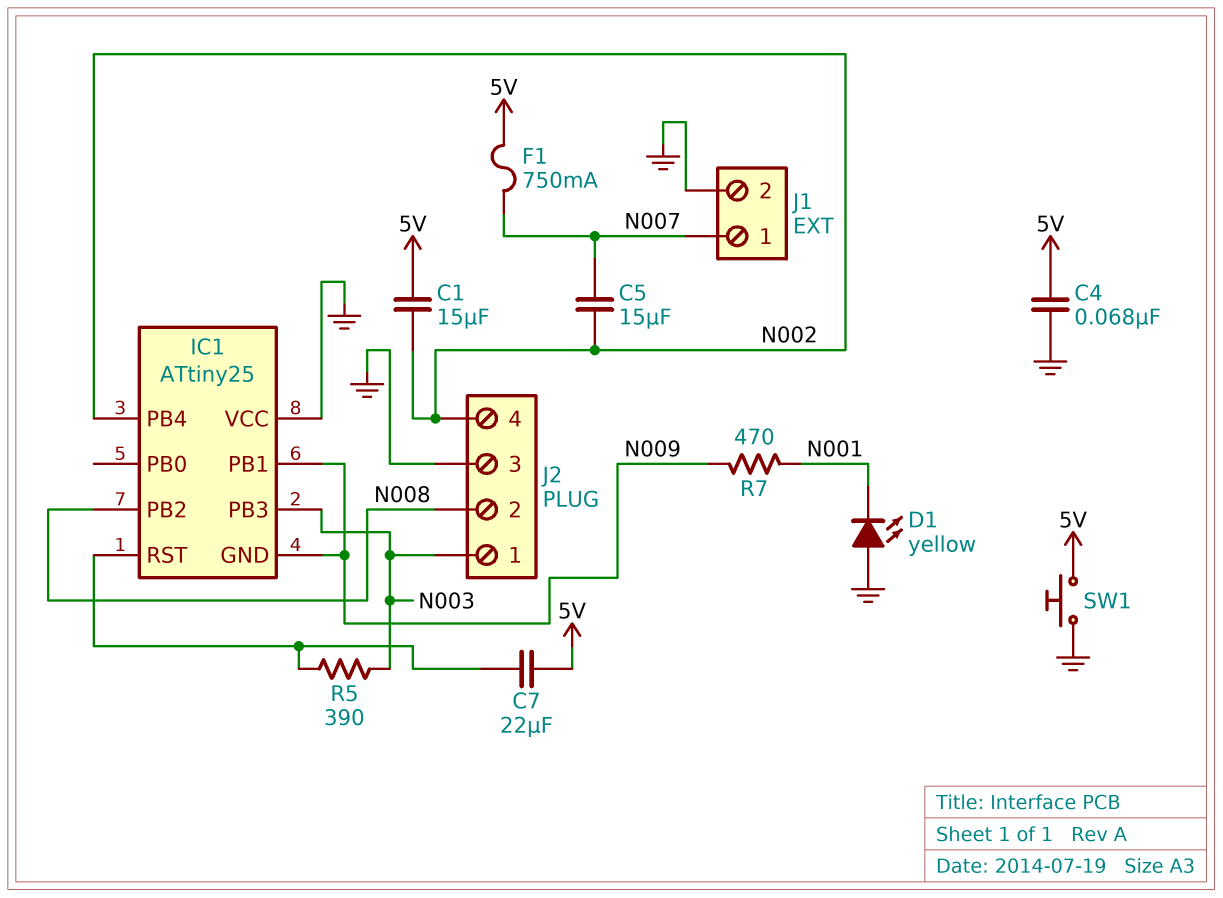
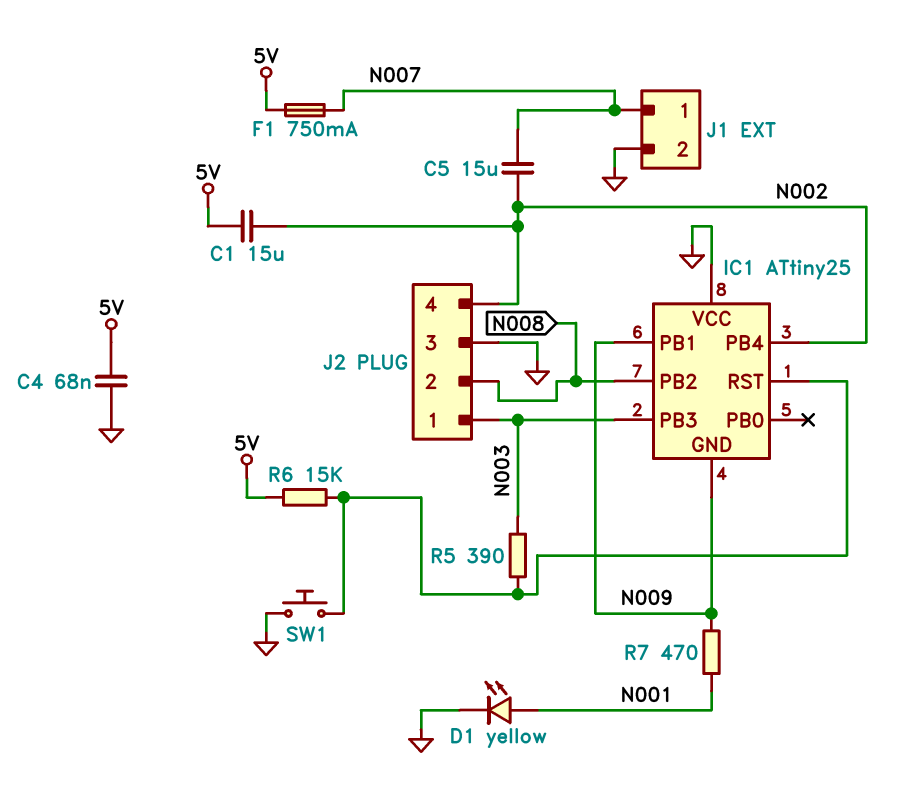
C7: 22uF (5V, IC1/RST) -> none
D1: LED yellow (A GND, K N001) -> LED yellow (A N001, K GND)
R6: none -> 15k (5V, IC1/RST)
SW1: button (5V, GND) -> button (GND, IC1/RST)

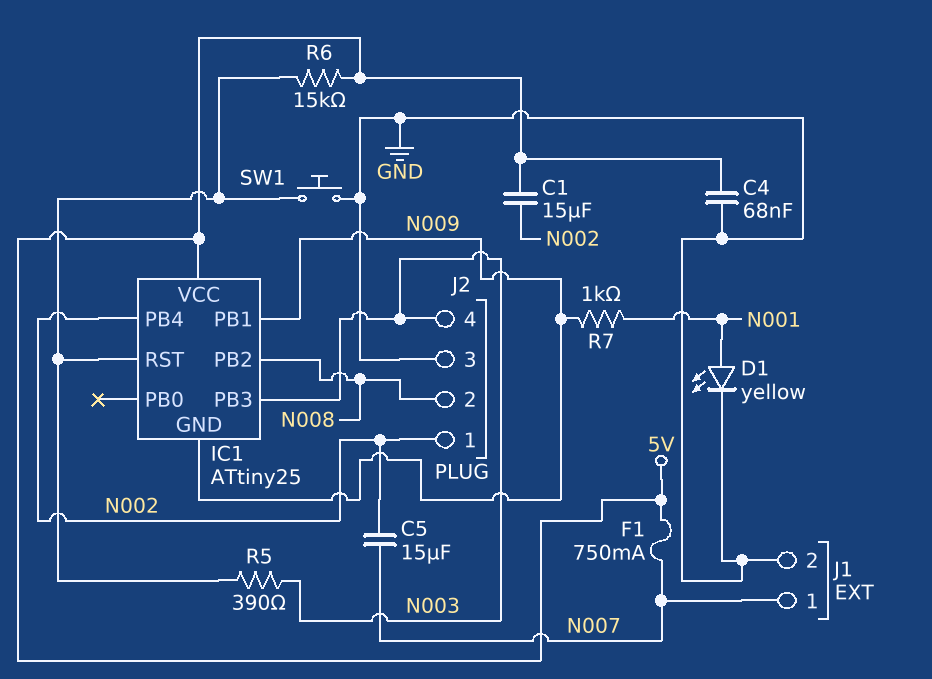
IC1 pin VCC: GND -> 5V
J2 pin 1: N003 -> N002
J2 pin 4: N002 -> N003
R7: 470 (N001, N009) -> 1k (N001, N009)

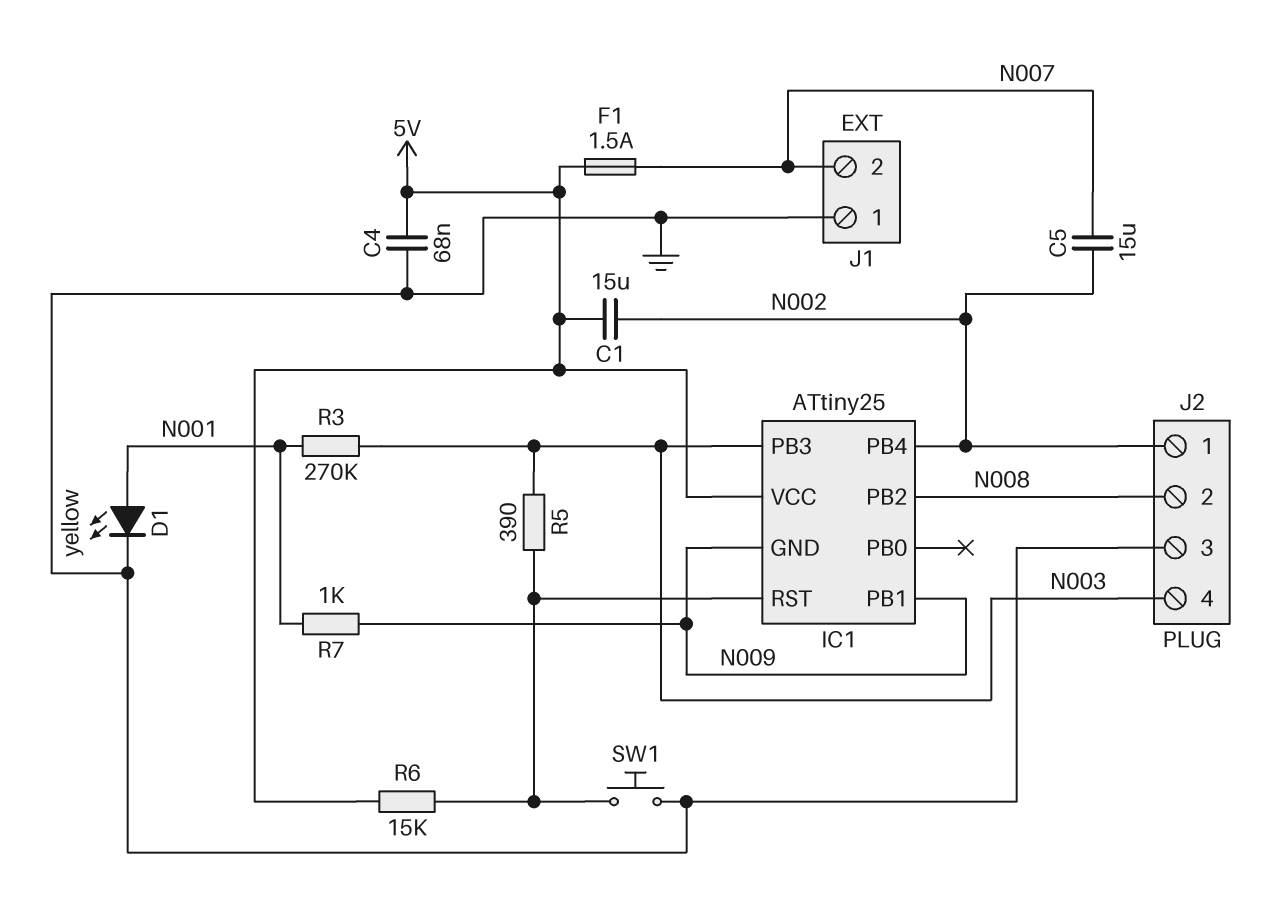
F1: 750mA (5V, N007) -> 1.5A (5V, N007)
J1 pin 1: N007 -> GND
J1 pin 2: GND -> N007
R3: none -> 270k (N001, N003)

